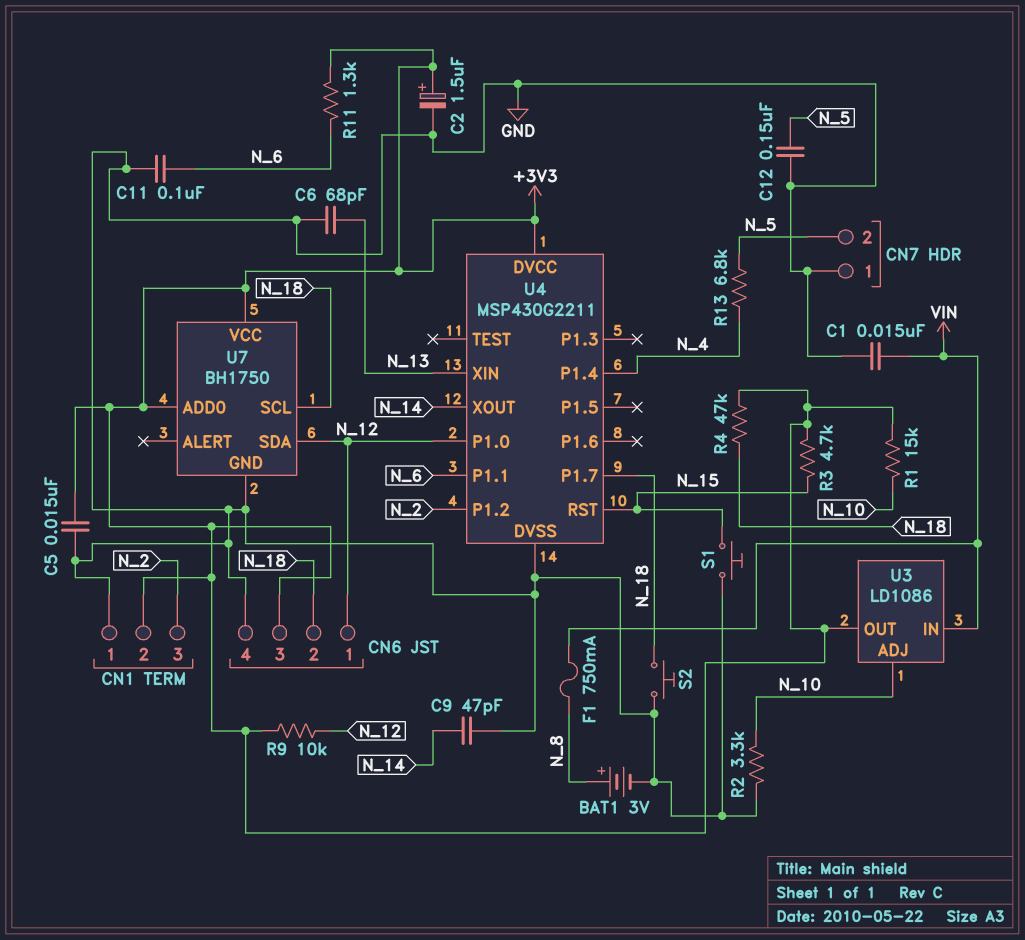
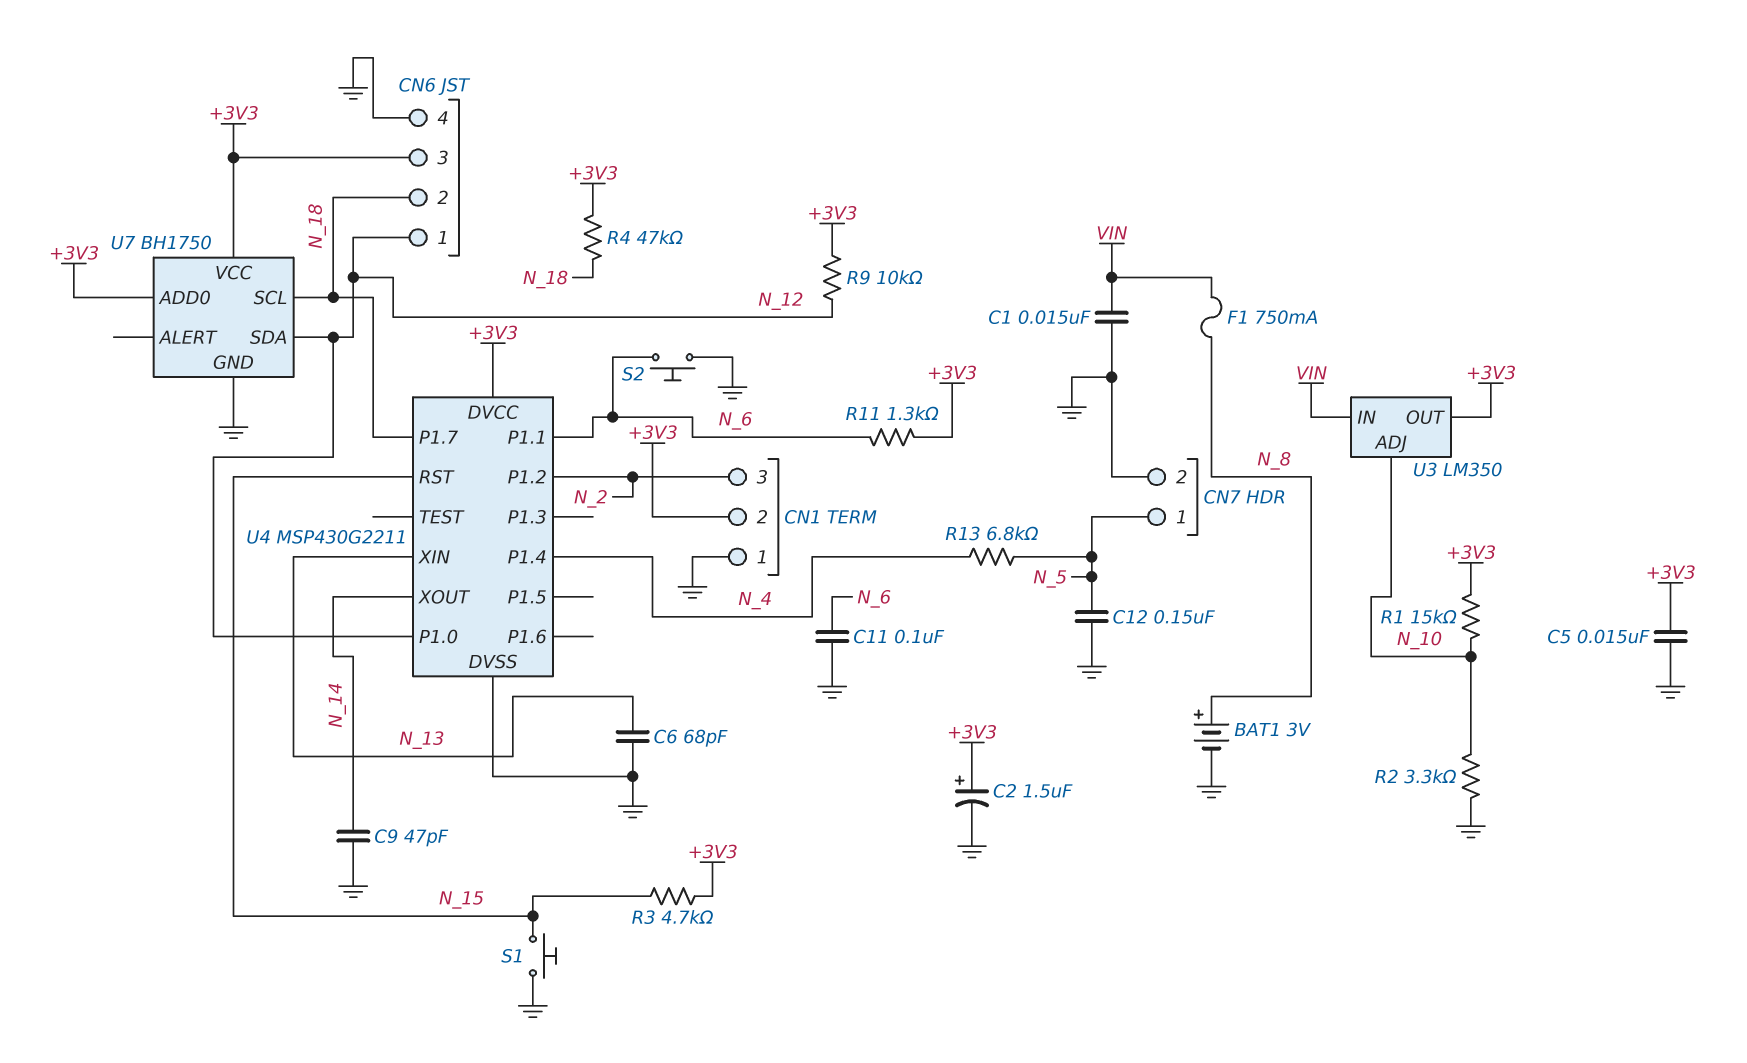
CN7 pin 1: GND -> N_5
CN7 pin 2: N_5 -> GND
S2: button (GND, N_18) -> button (GND, N_6)
U3: LD1086 -> LM350

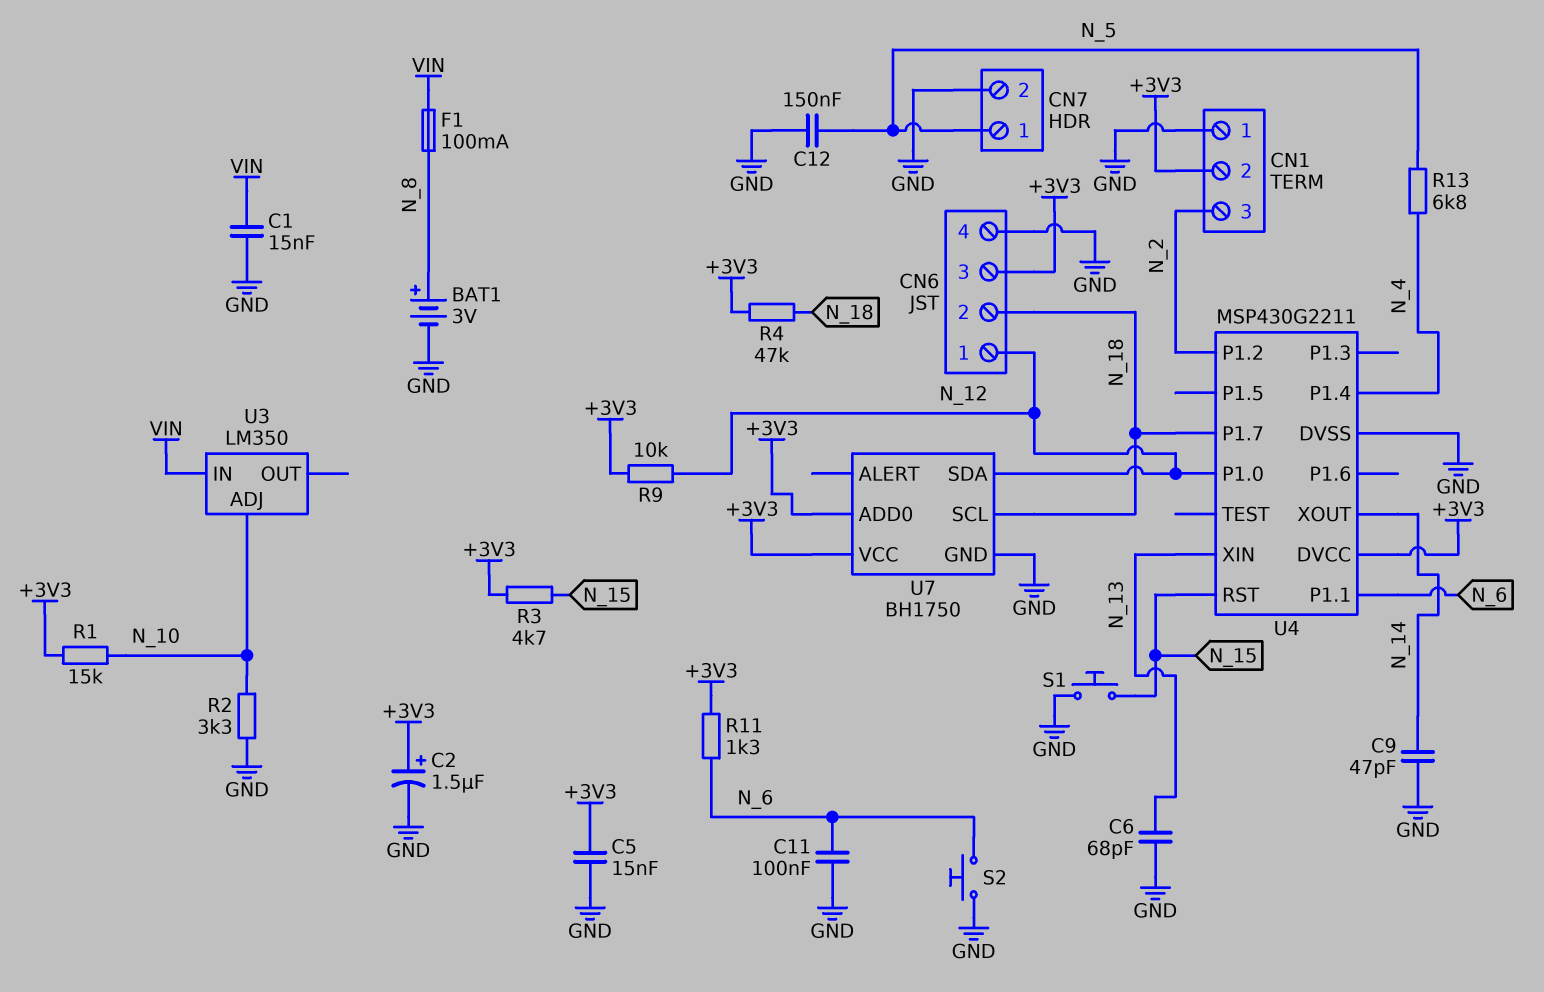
F1: 750mA (N_8, VIN) -> 100mA (N_8, VIN)
U3 pin OUT: +3V3 -> none

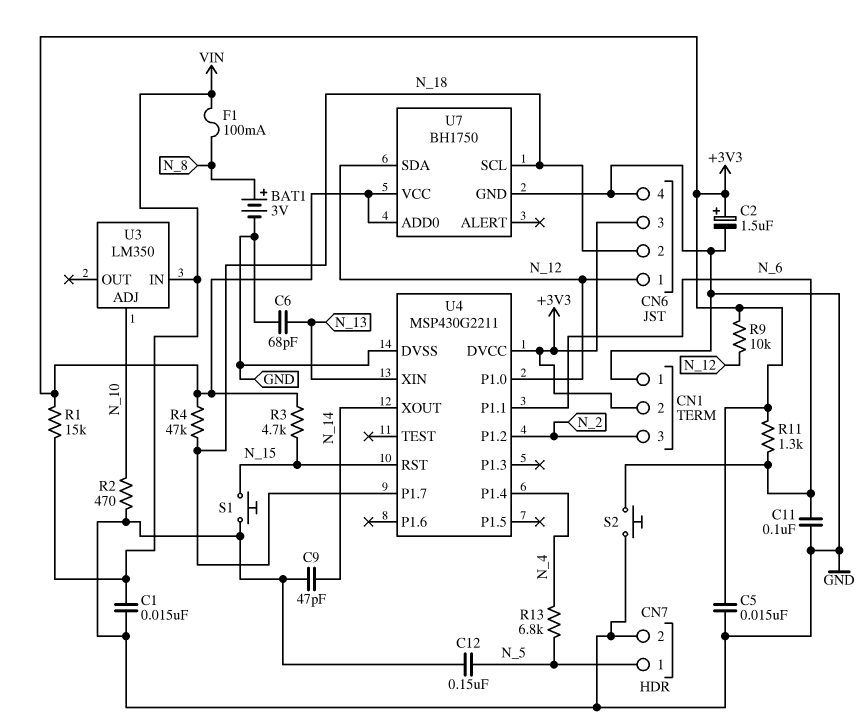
R1: 15k (+3V3, N_10) -> 15k (+3V3, VIN)
R2: 3.3k (GND, N_10) -> 470 (GND, N_10)

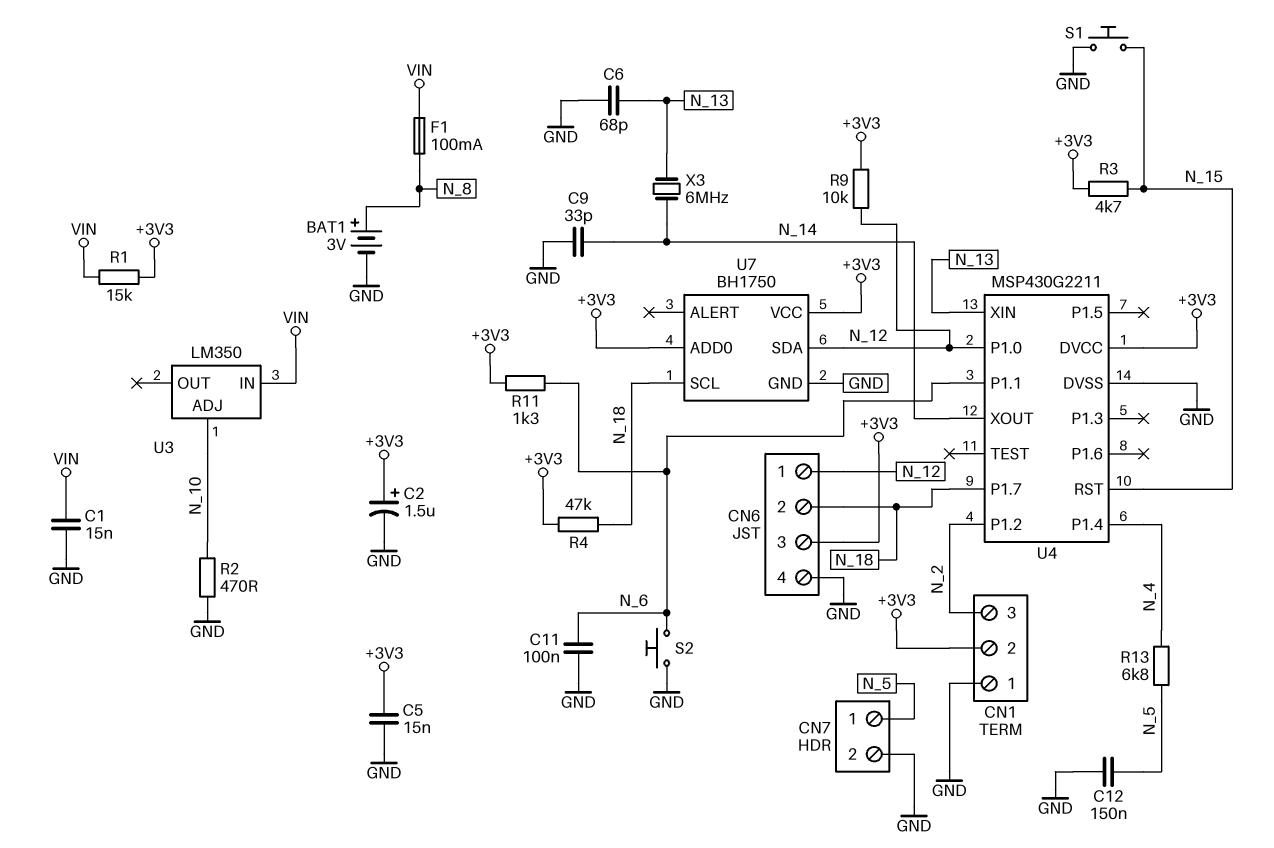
C9: 47pF (GND, N_14) -> 33pF (GND, N_14)
X3: none -> 6MHz (N_13, N_14)

